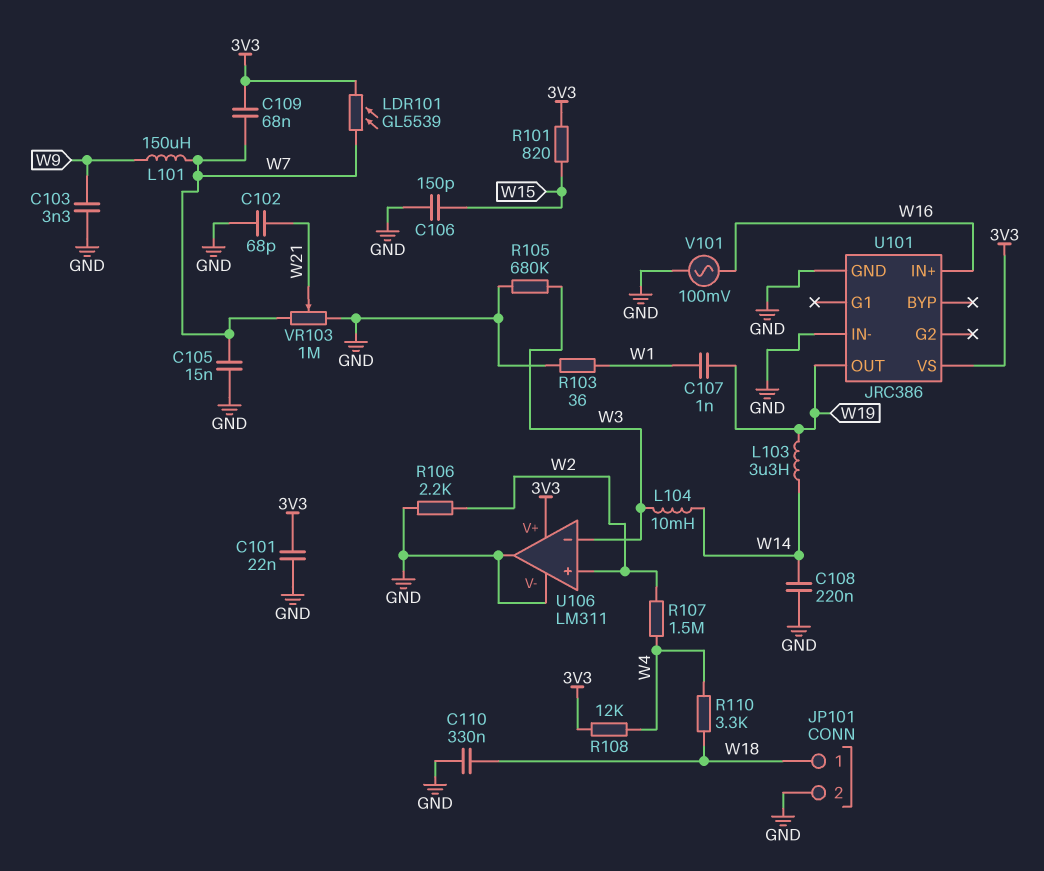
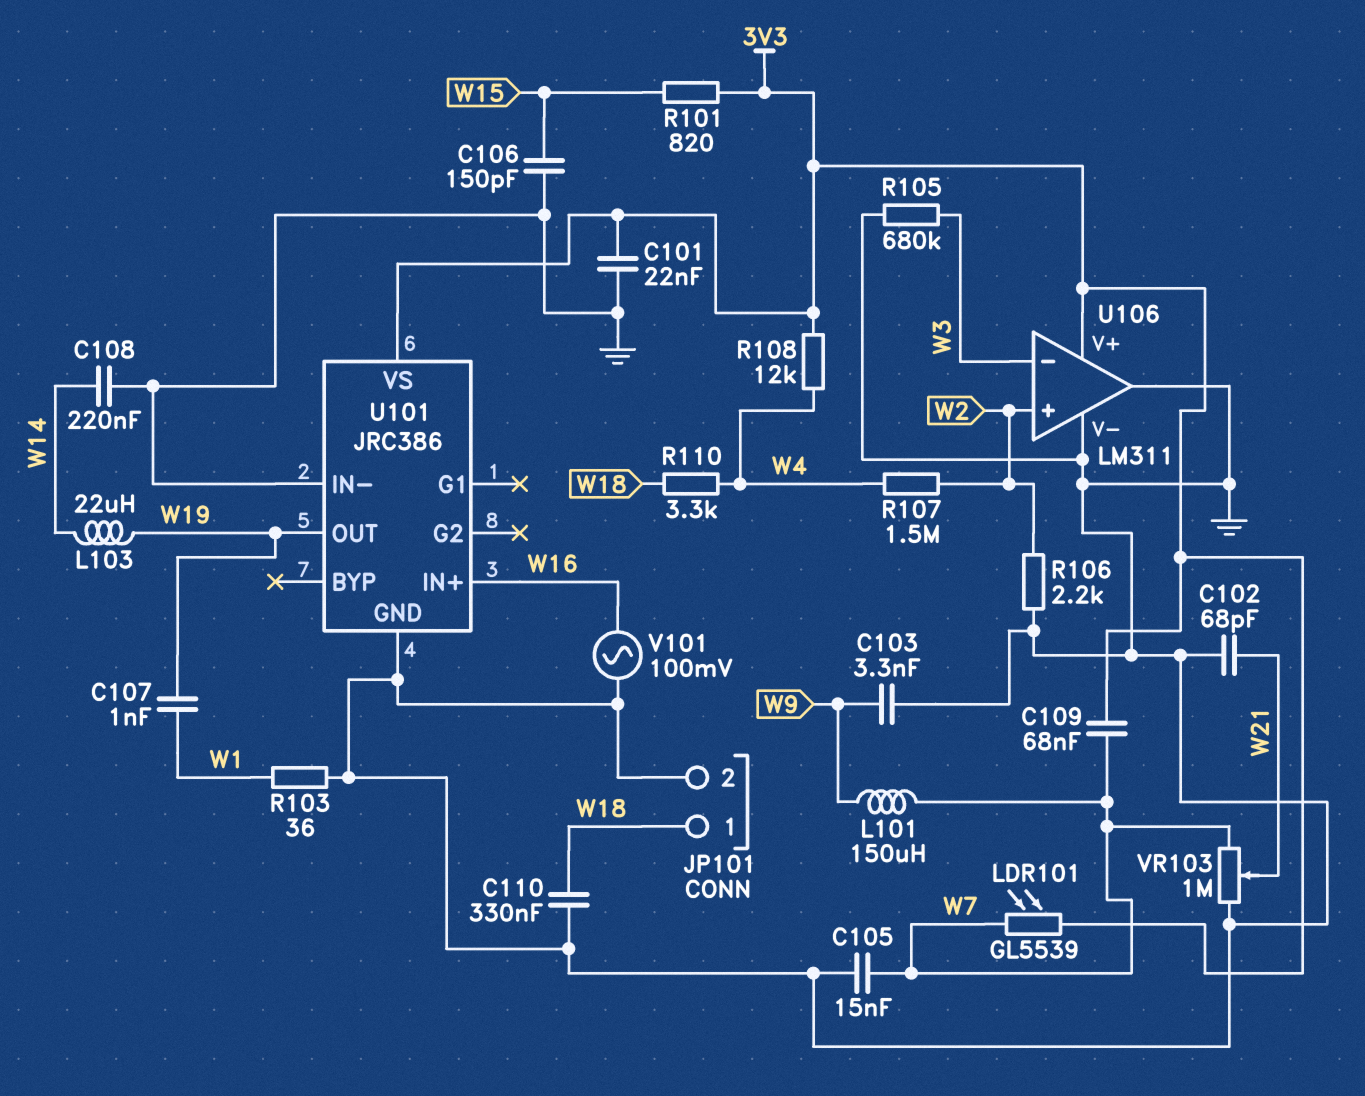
L103: 3.3uH (W14, W19) -> 22uH (W14, W19)
L104: 10mH (W3, W14) -> none

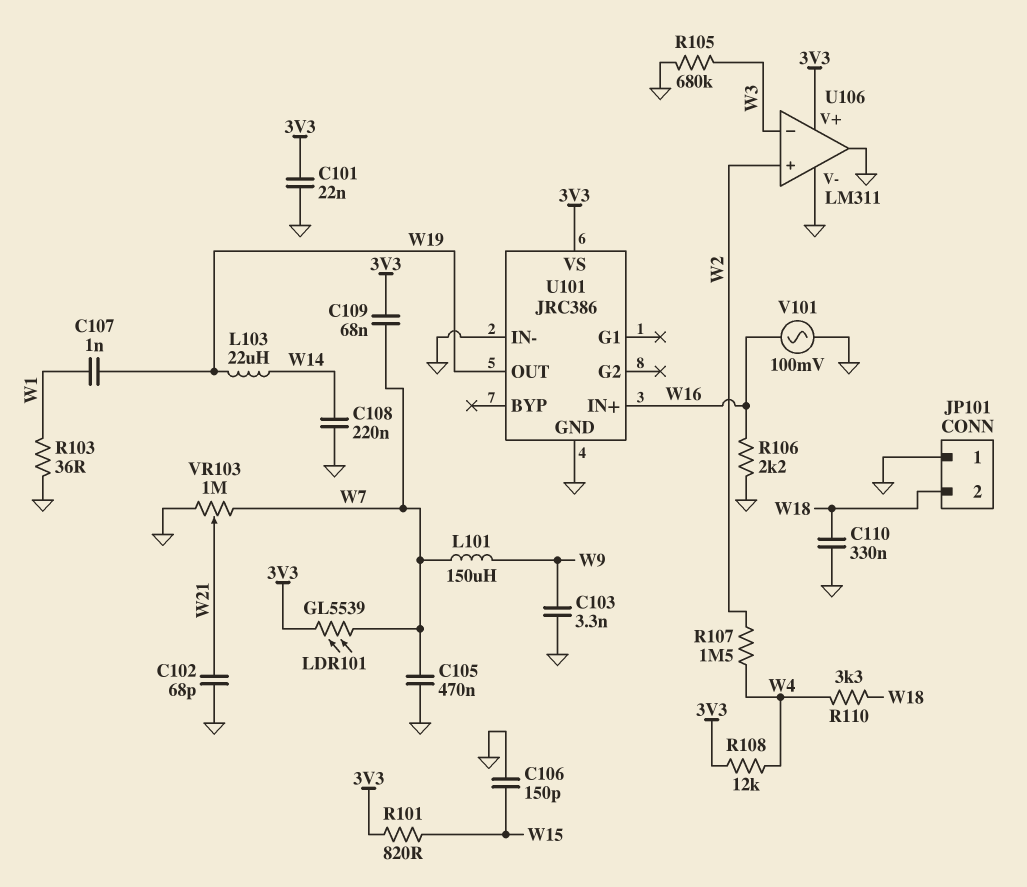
C105: 15nF (GND, W7) -> 470nF (GND, W7)
JP101 pin 1: W18 -> GND
JP101 pin 2: GND -> W18
R106: 2.2k (GND, W2) -> 2.2k (GND, W16)

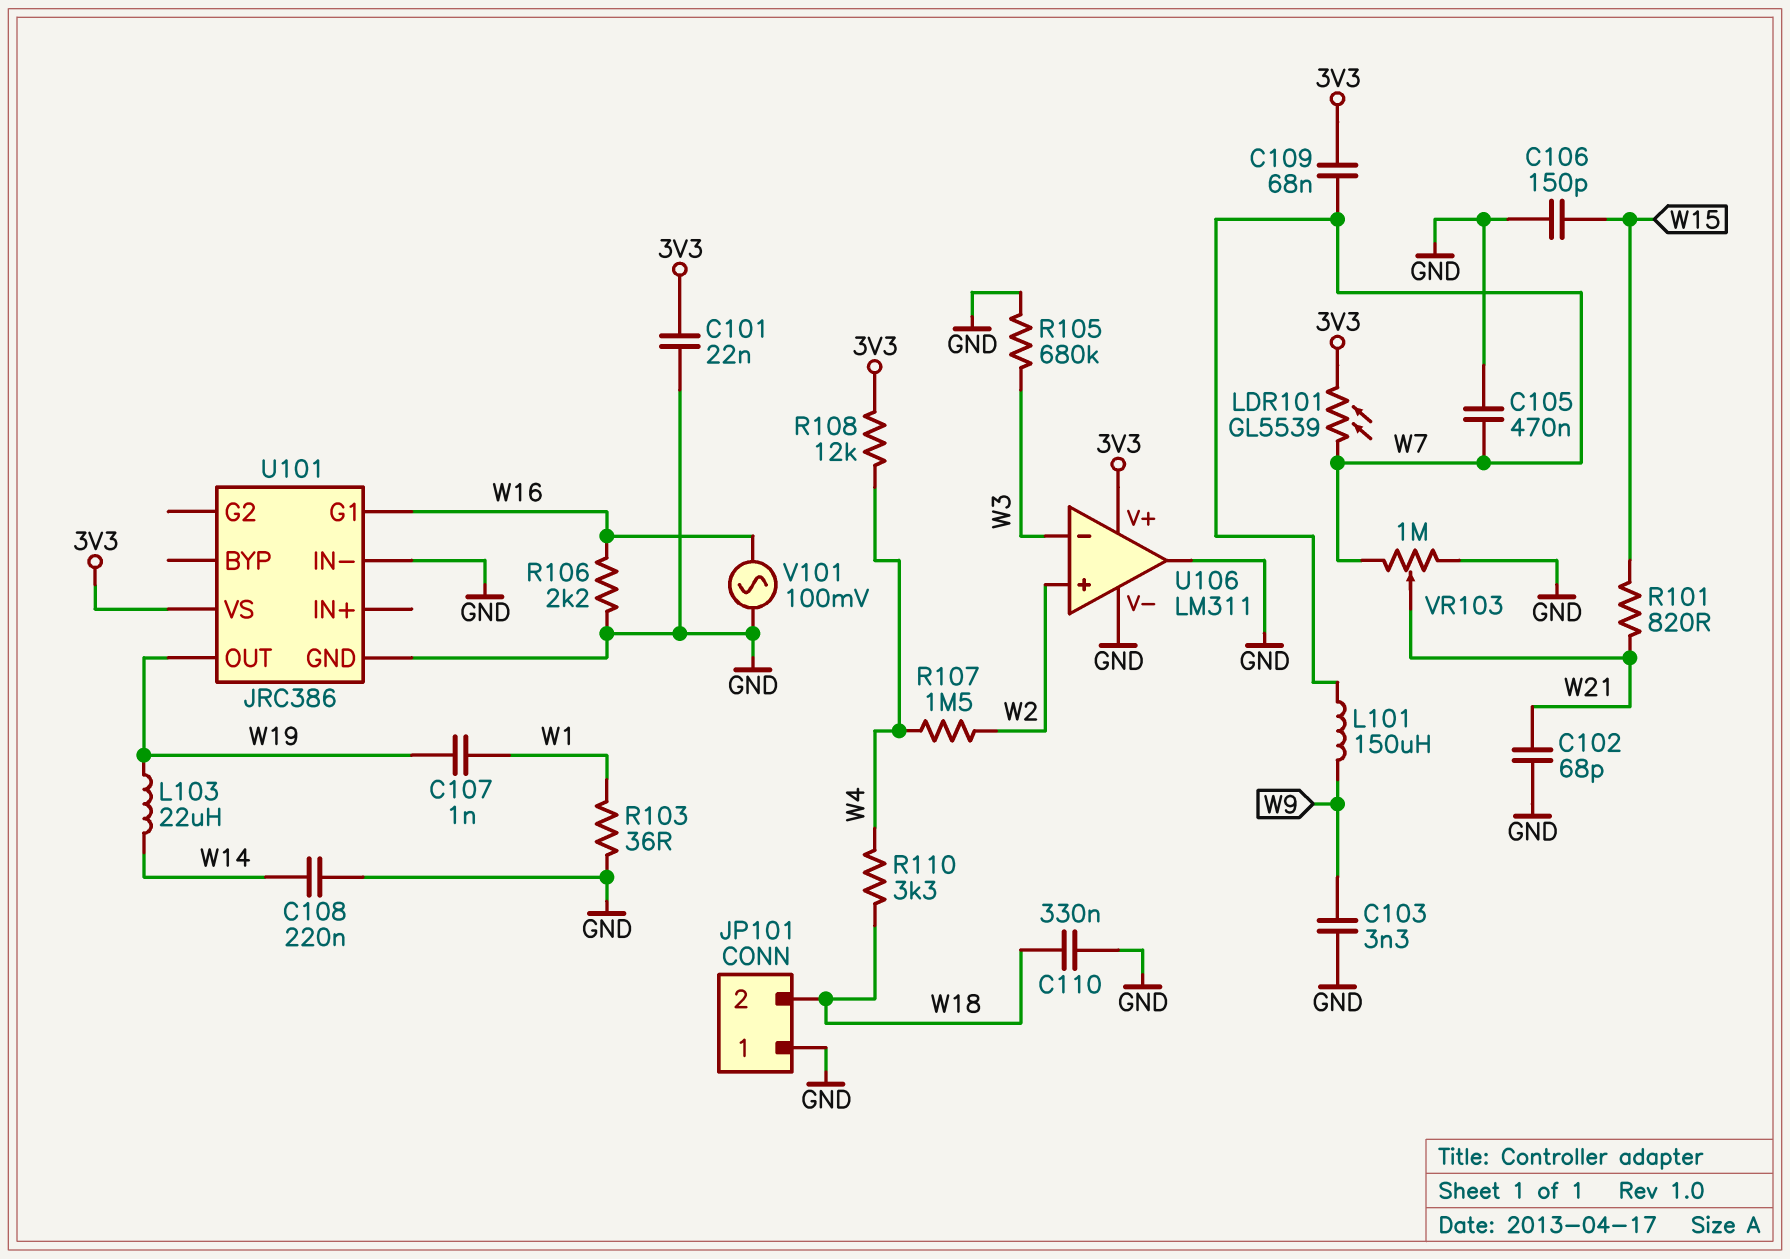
R101: 820 (3V3, W15) -> 820 (W15, W21)
U101 pin G1: none -> W16
U101 pin IN+: W16 -> none

